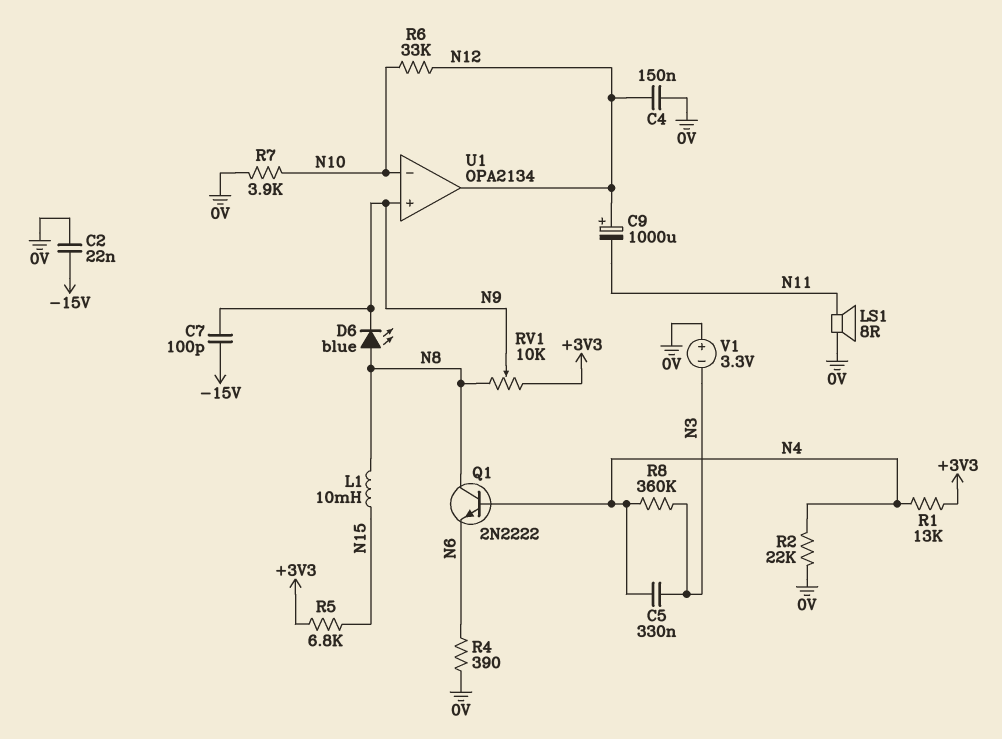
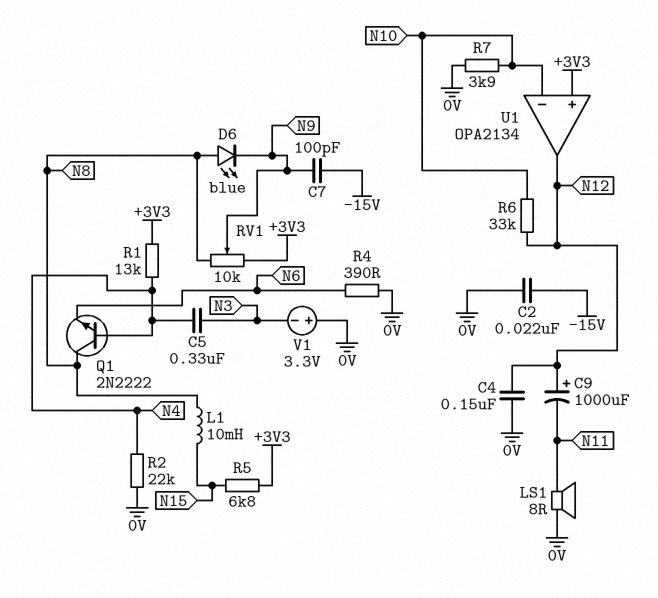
R8: 360k (N3, N4) -> none
U1 pin in+: N9 -> +3V3

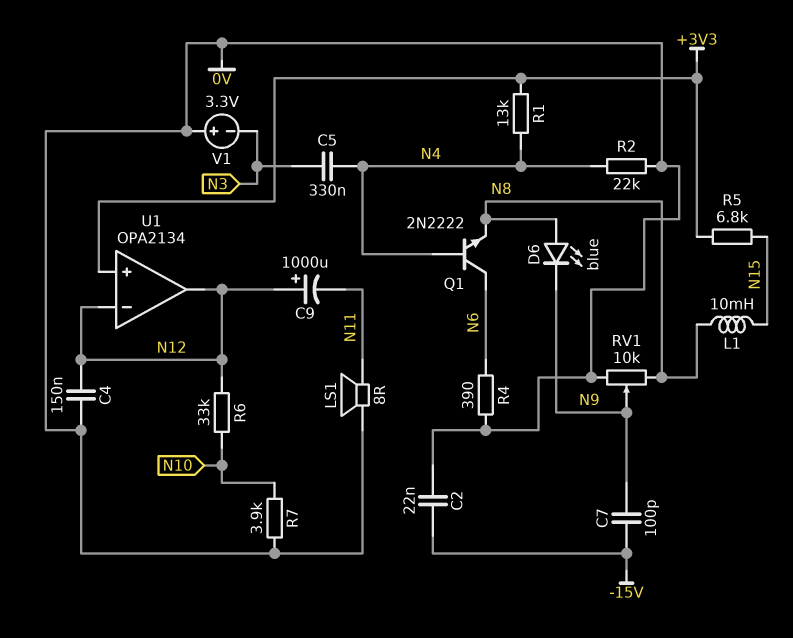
Q1: NPN 2N2222 (B N4, C N8, E N6) -> NPN 2N2222 (B N4, C N6, E N8)
RV1: 10k (+3V3, N8, wiper N9) -> 10k (0V, N8, wiper N9)
U1 pin in-: N10 -> N12

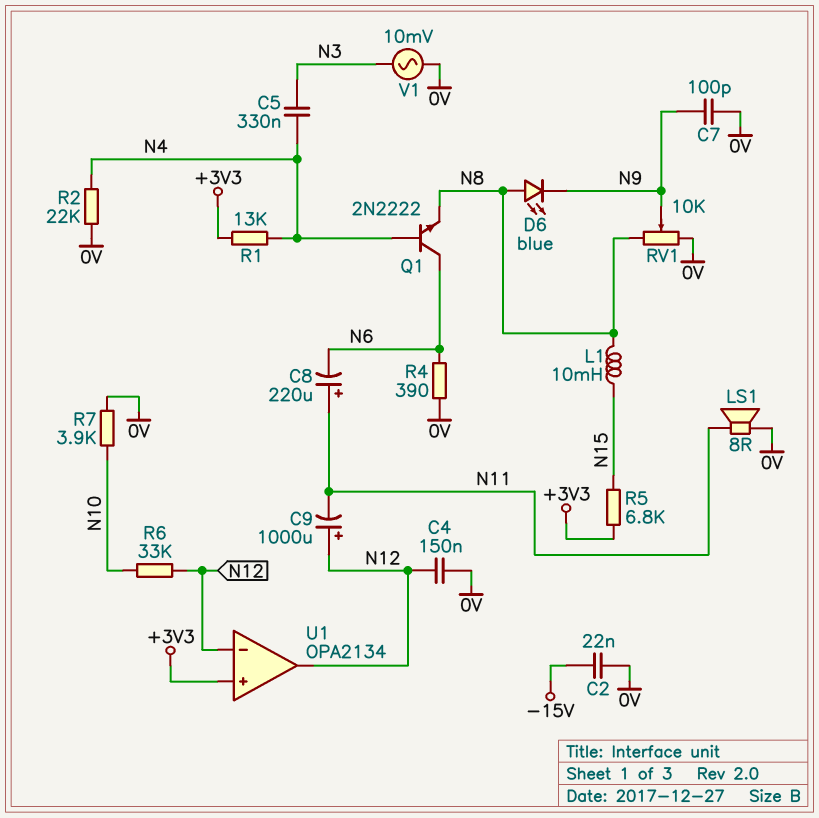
C7: 100pF (-15V, N9) -> 100pF (0V, N9)
C8: none -> 220uF (plus N11, minus N6)
V1: 3.3V (plus 0V, minus N3) -> AC 10mV (0V, N3)

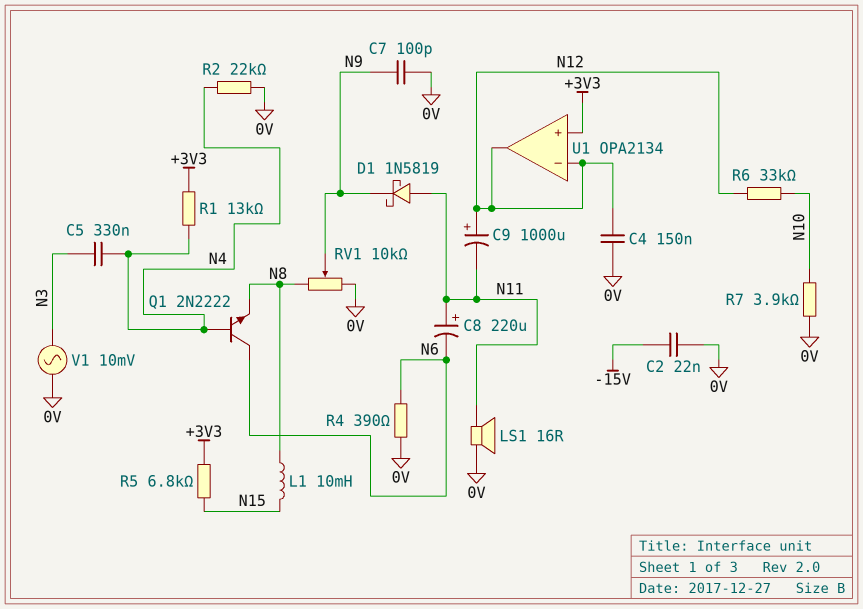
D1: none -> schottky 1N5819 (A N11, K N9)
D6: LED blue (A N8, K N9) -> none
LS1: speaker 8R (0V, N11) -> speaker 16R (0V, N11)

